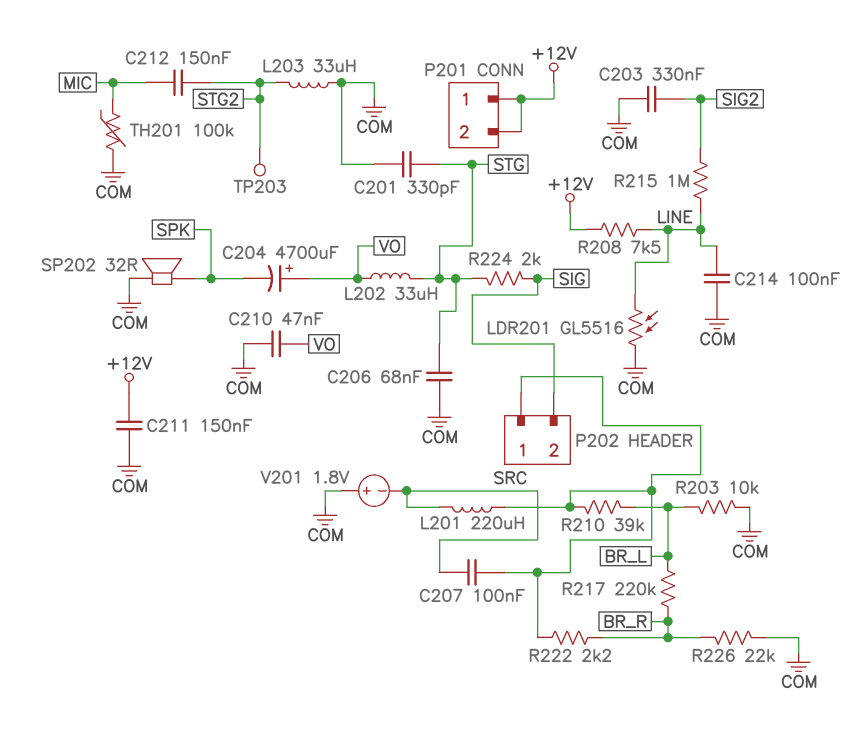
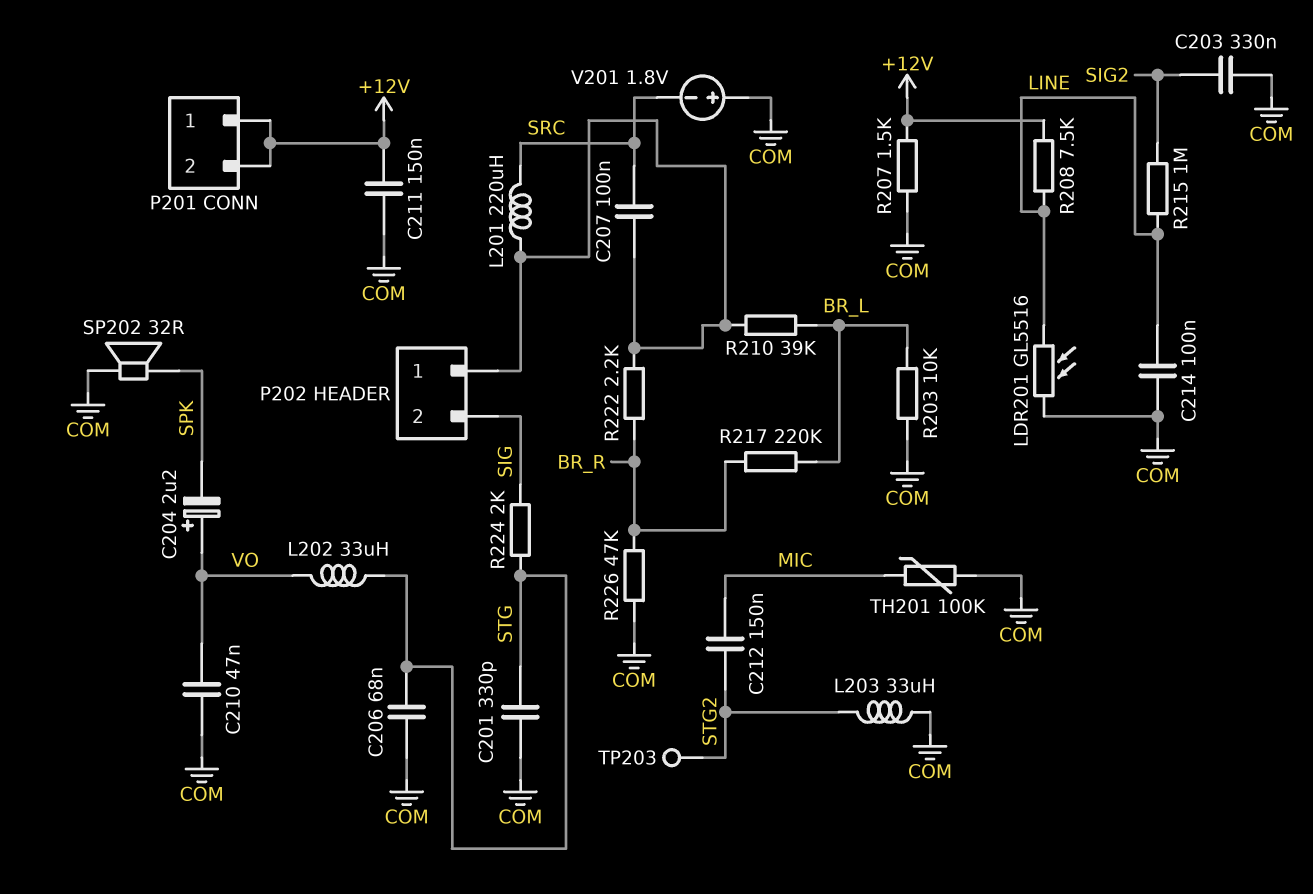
C204: 4700uF (plus VO, minus SPK) -> 2.2uF (plus VO, minus SPK)
R207: none -> 1.5k (+12V, COM)
R226: 22k (BR_R, COM) -> 47k (BR_R, COM)

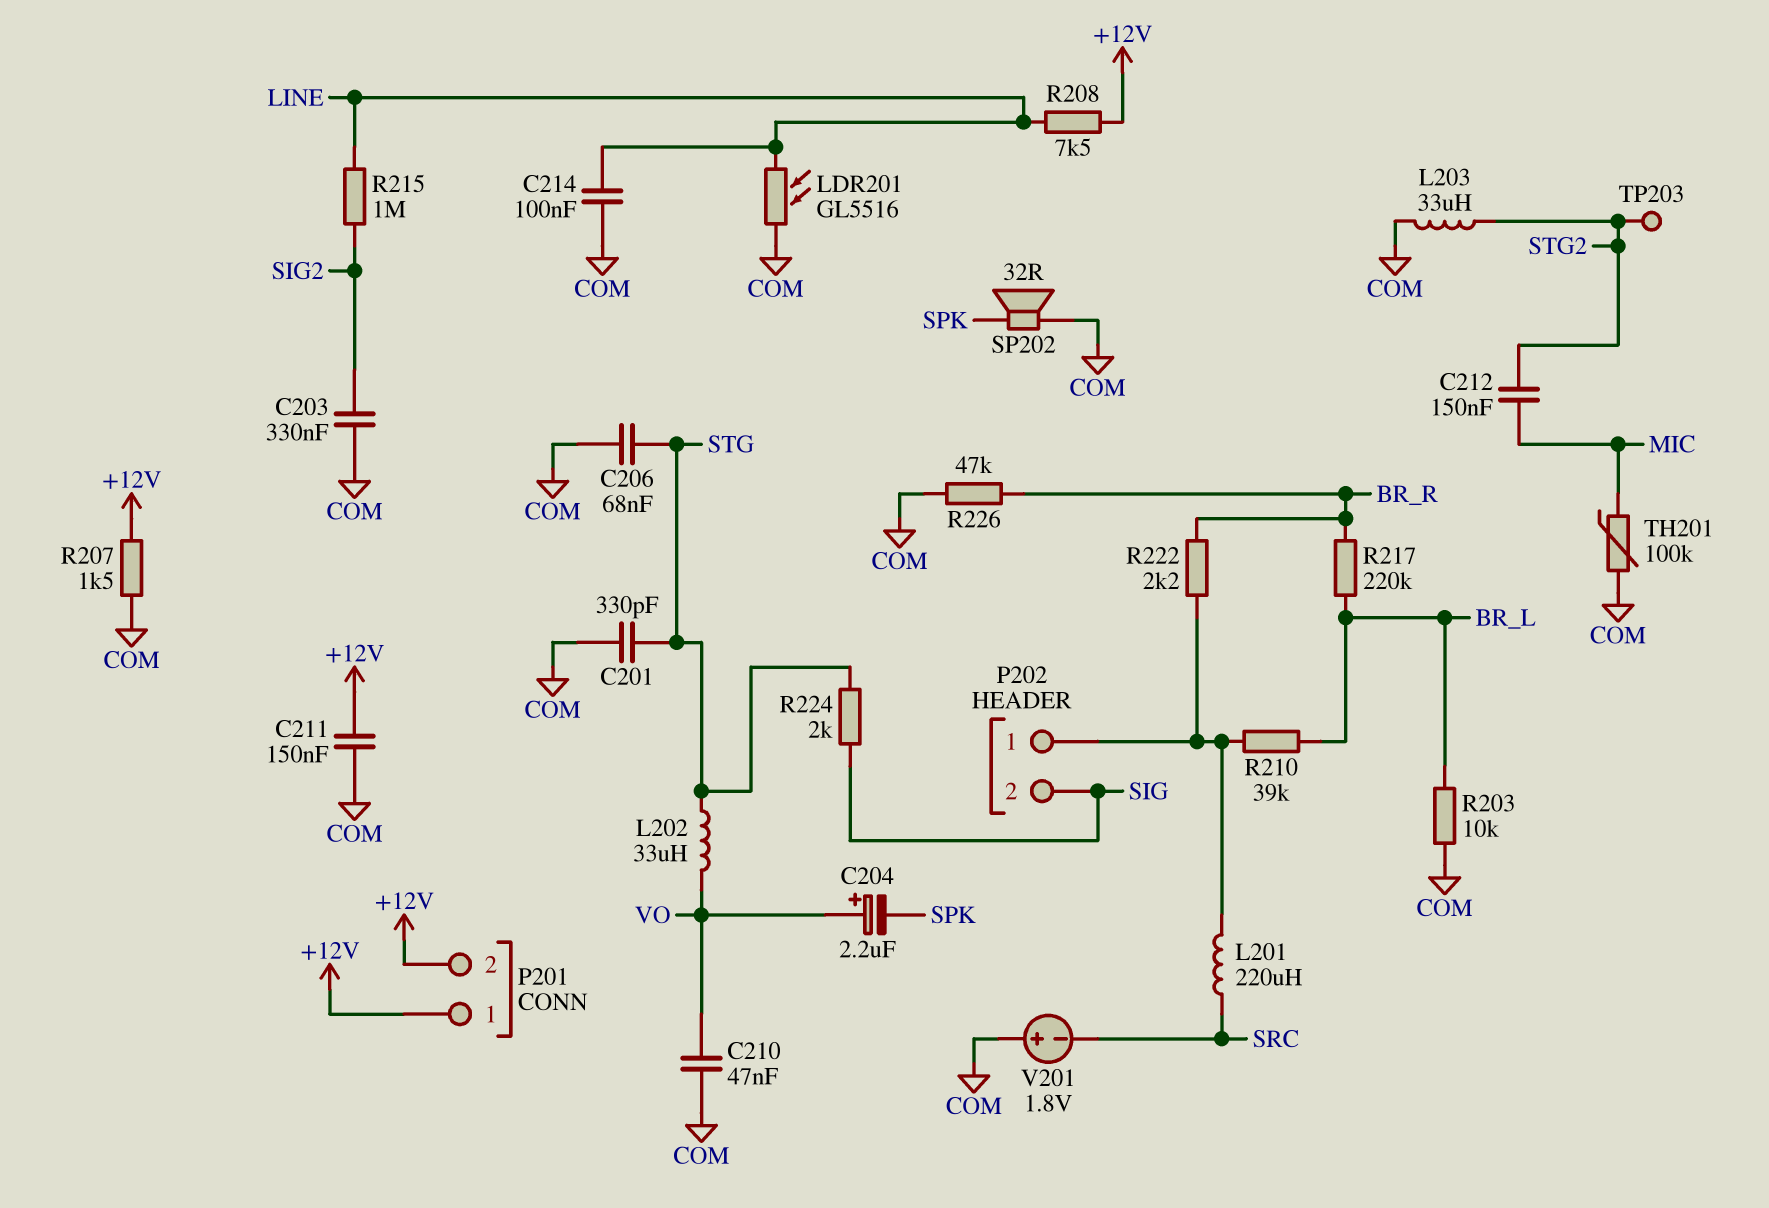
C207: 100nF (P202/1, SRC) -> none

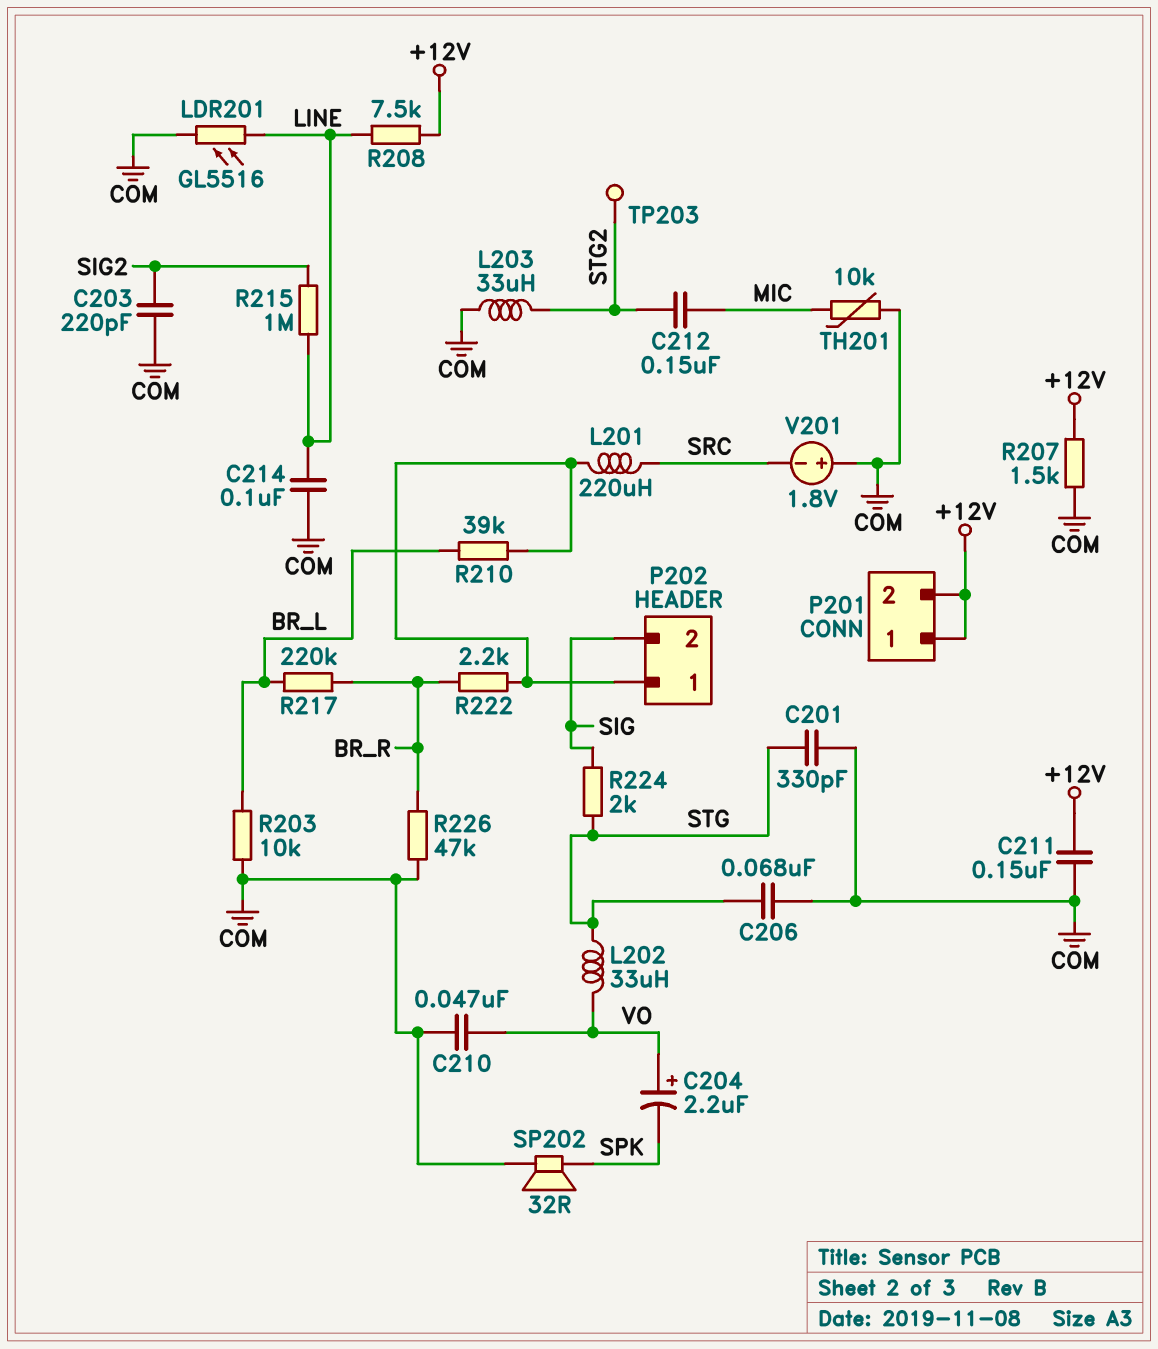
C203: 330nF (COM, SIG2) -> 220pF (COM, SIG2)
TH201: 100k (COM, MIC) -> 10k (COM, MIC)

